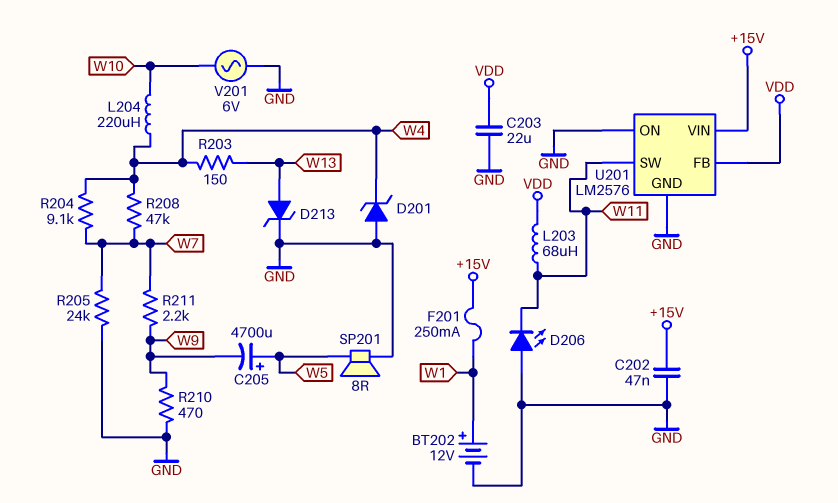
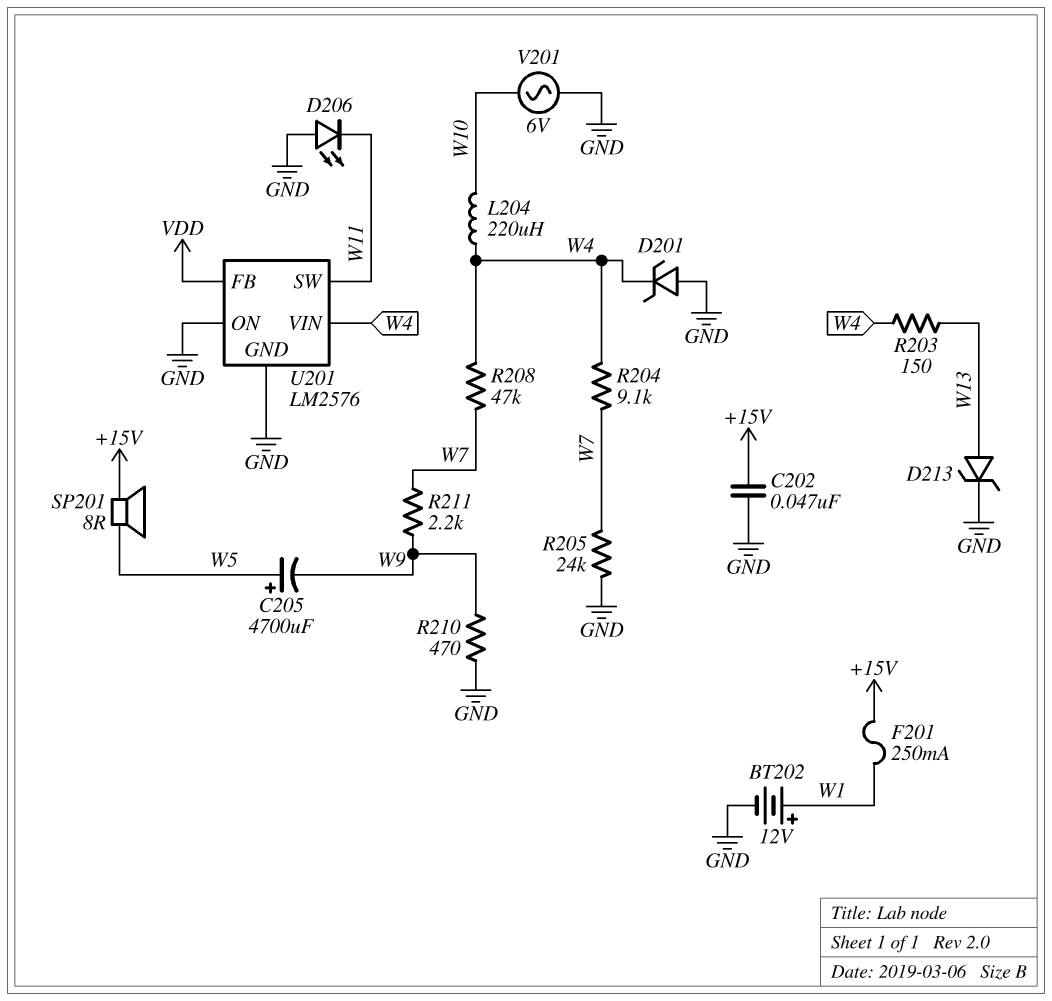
C203: 22uF (GND, VDD) -> none
L203: 68uH (VDD, W11) -> none
SP201: speaker 8R (GND, W5) -> speaker 8R (+15V, W5)
U201 pin VIN: +15V -> W4

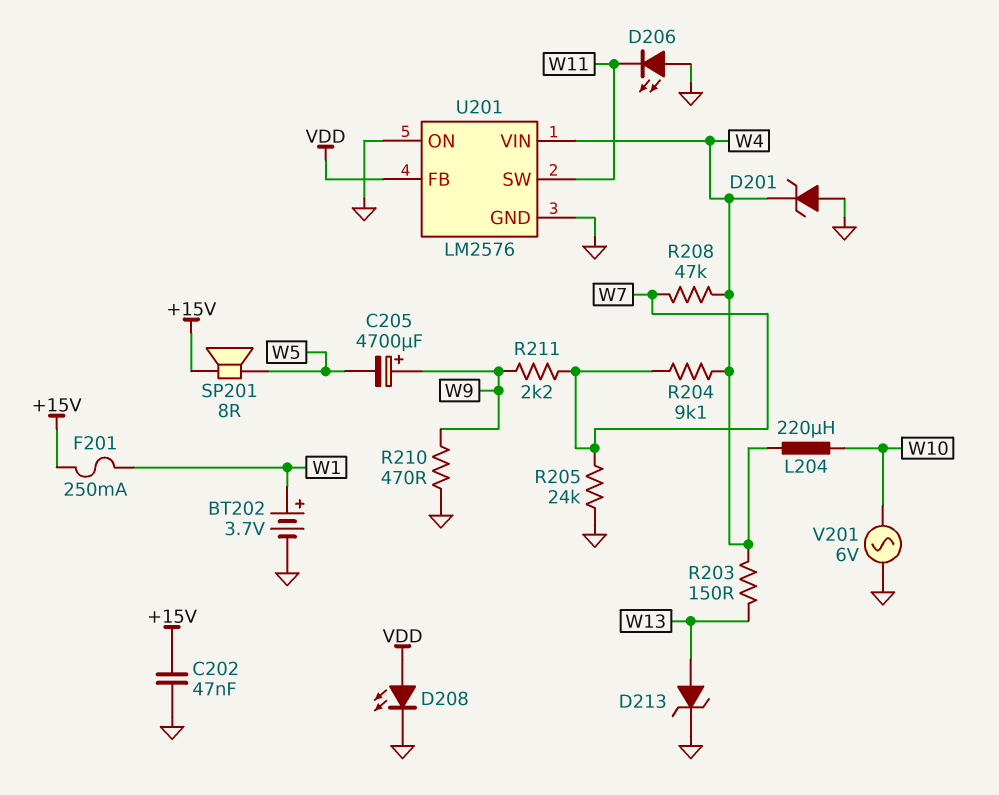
BT202: 12V (plus W1, minus GND) -> 3.7V (plus W1, minus GND)
C205: 4700uF (plus W5, minus W9) -> 4700uF (plus W9, minus W5)
D208: none -> LED (A VDD, K GND)

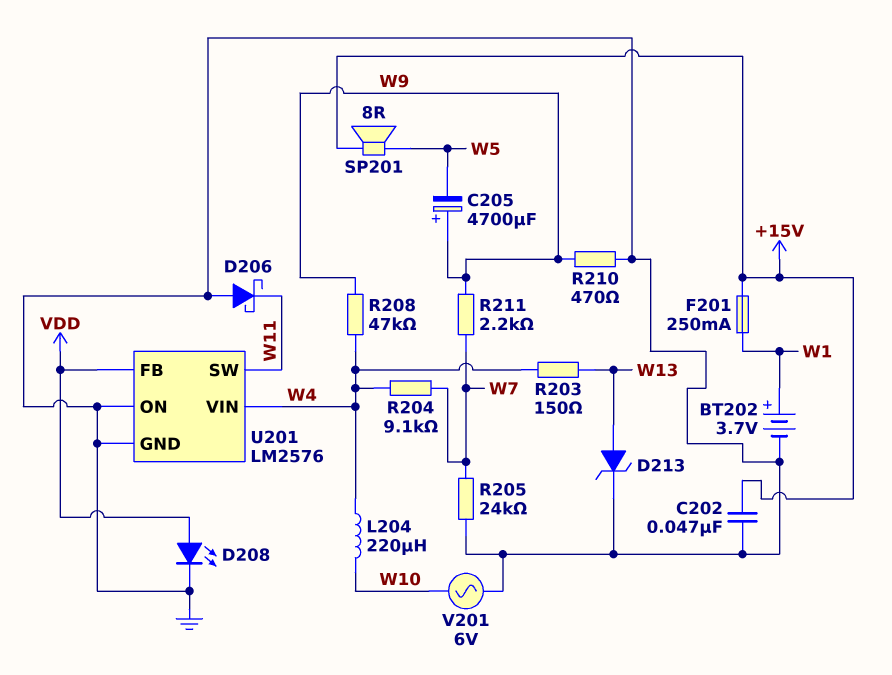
D201: zener (A GND, K W4) -> none
D206: LED (A GND, K W11) -> schottky (A GND, K W11)
R208: 47k (W4, W7) -> 47k (W4, W9)

